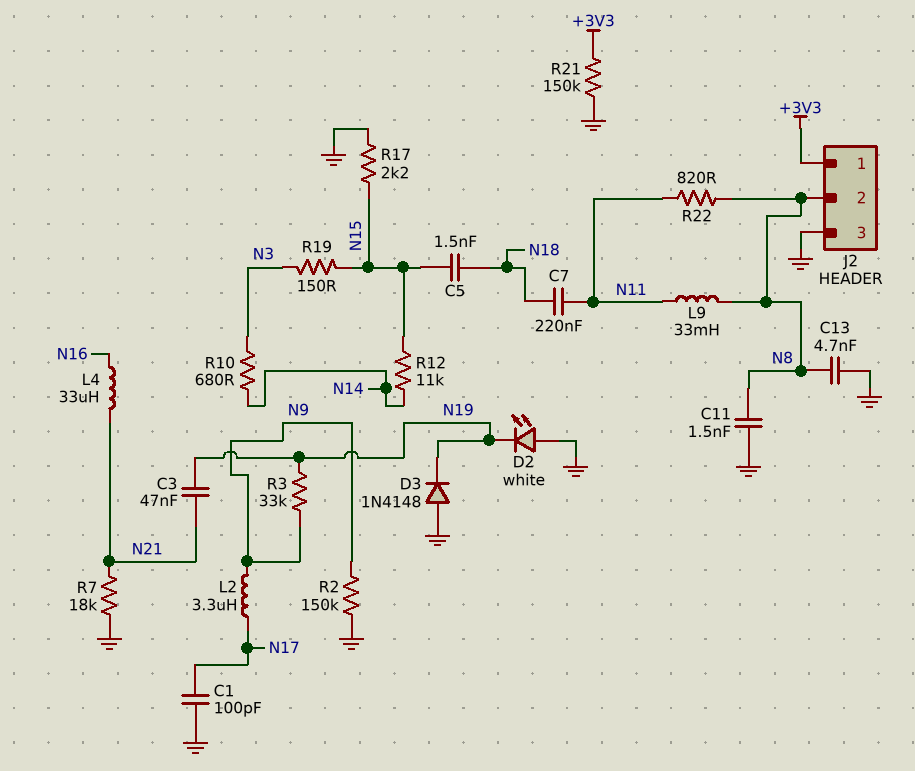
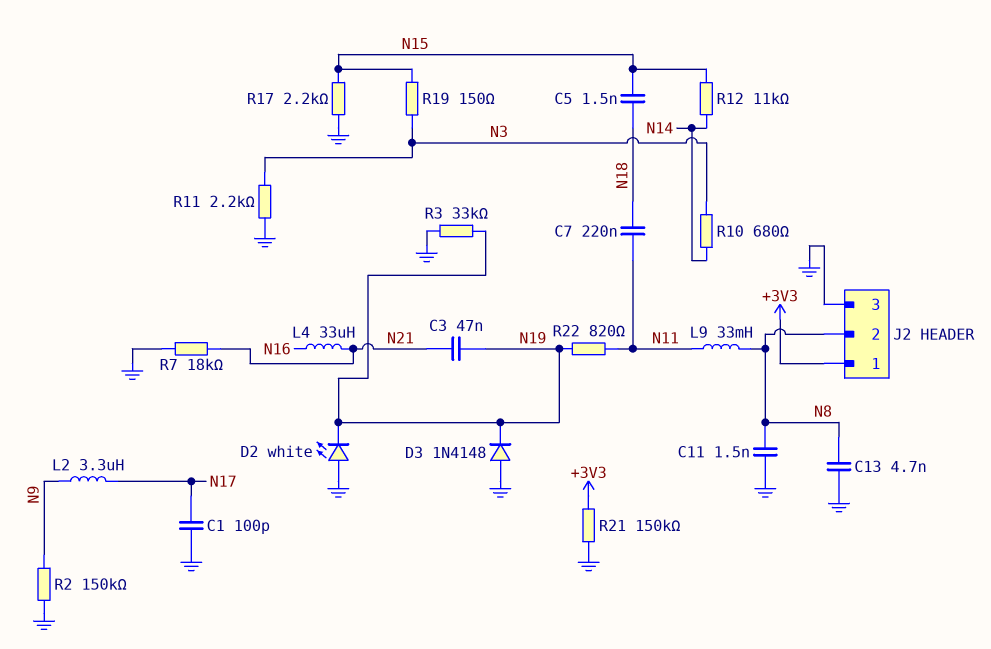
R3: 33k (N9, N19) -> 33k (GND, N19)
R11: none -> 2.2k (GND, N3)
R22: 820 (N8, N11) -> 820 (N11, N19)

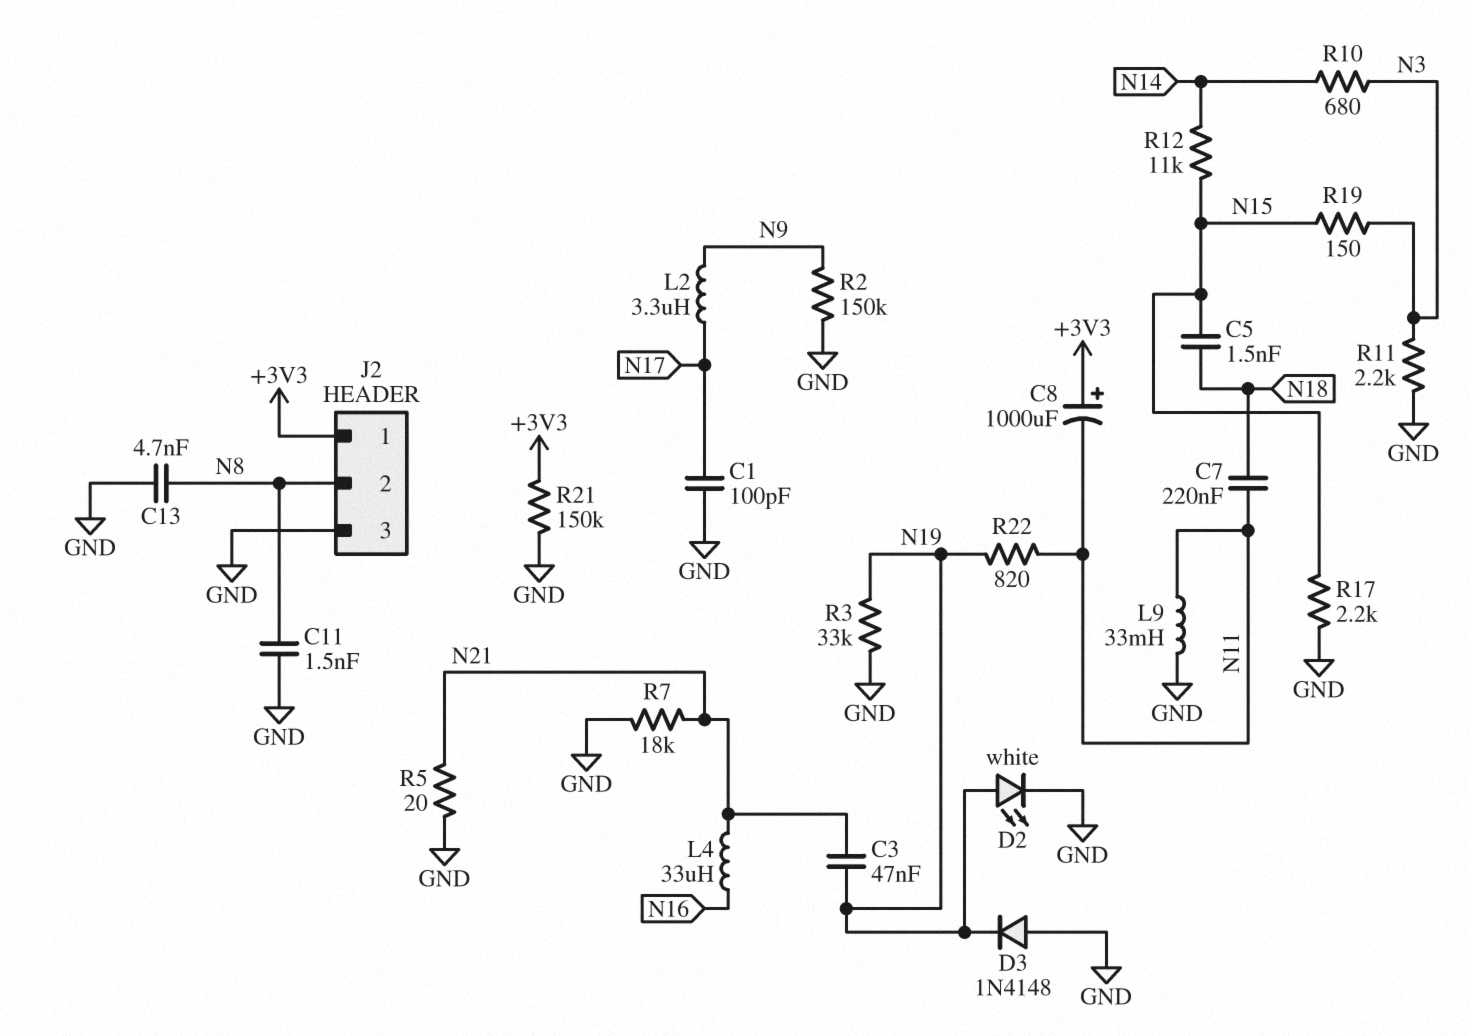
C8: none -> 1000uF (plus +3V3, minus N11)
D2: LED white (A GND, K N19) -> LED white (A N19, K GND)
L9: 33mH (N8, N11) -> 33mH (GND, N11)
R5: none -> 20 (GND, N21)

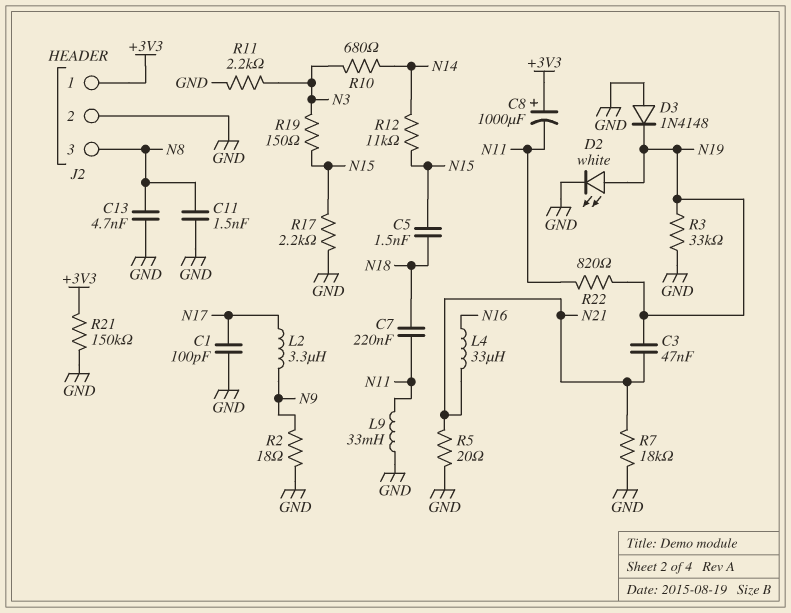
J2 pin 2: N8 -> GND
J2 pin 3: GND -> N8
R2: 150k (GND, N9) -> 18 (GND, N9)

